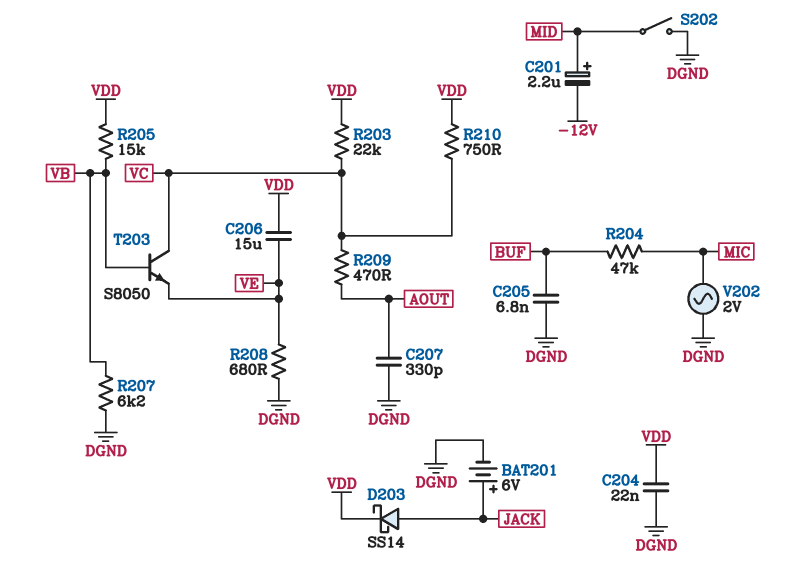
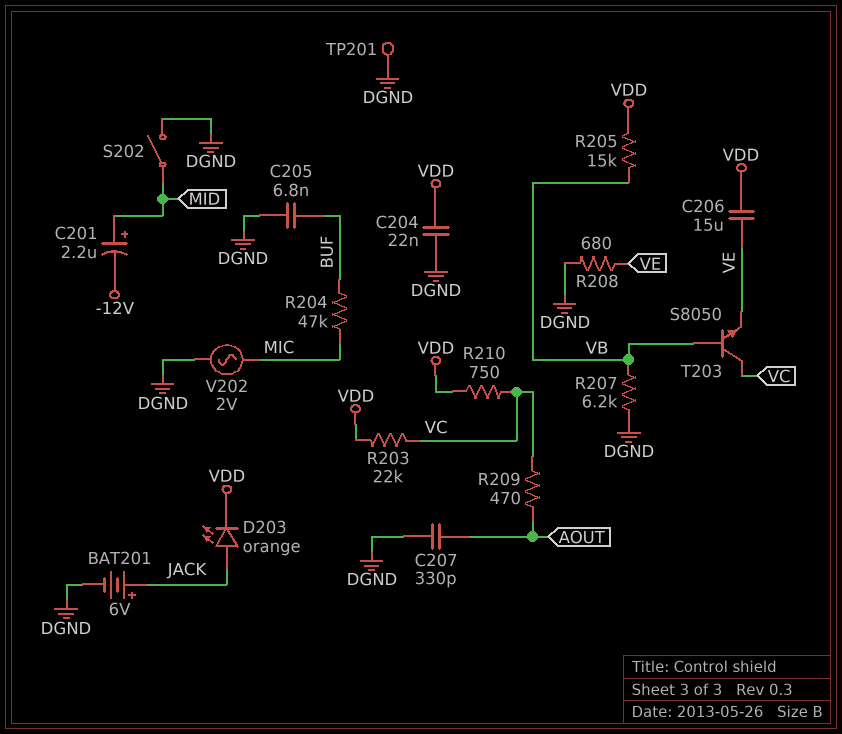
D203: schottky SS14 (A JACK, K VDD) -> LED orange (A JACK, K VDD)
TP201: none -> test point (DGND)

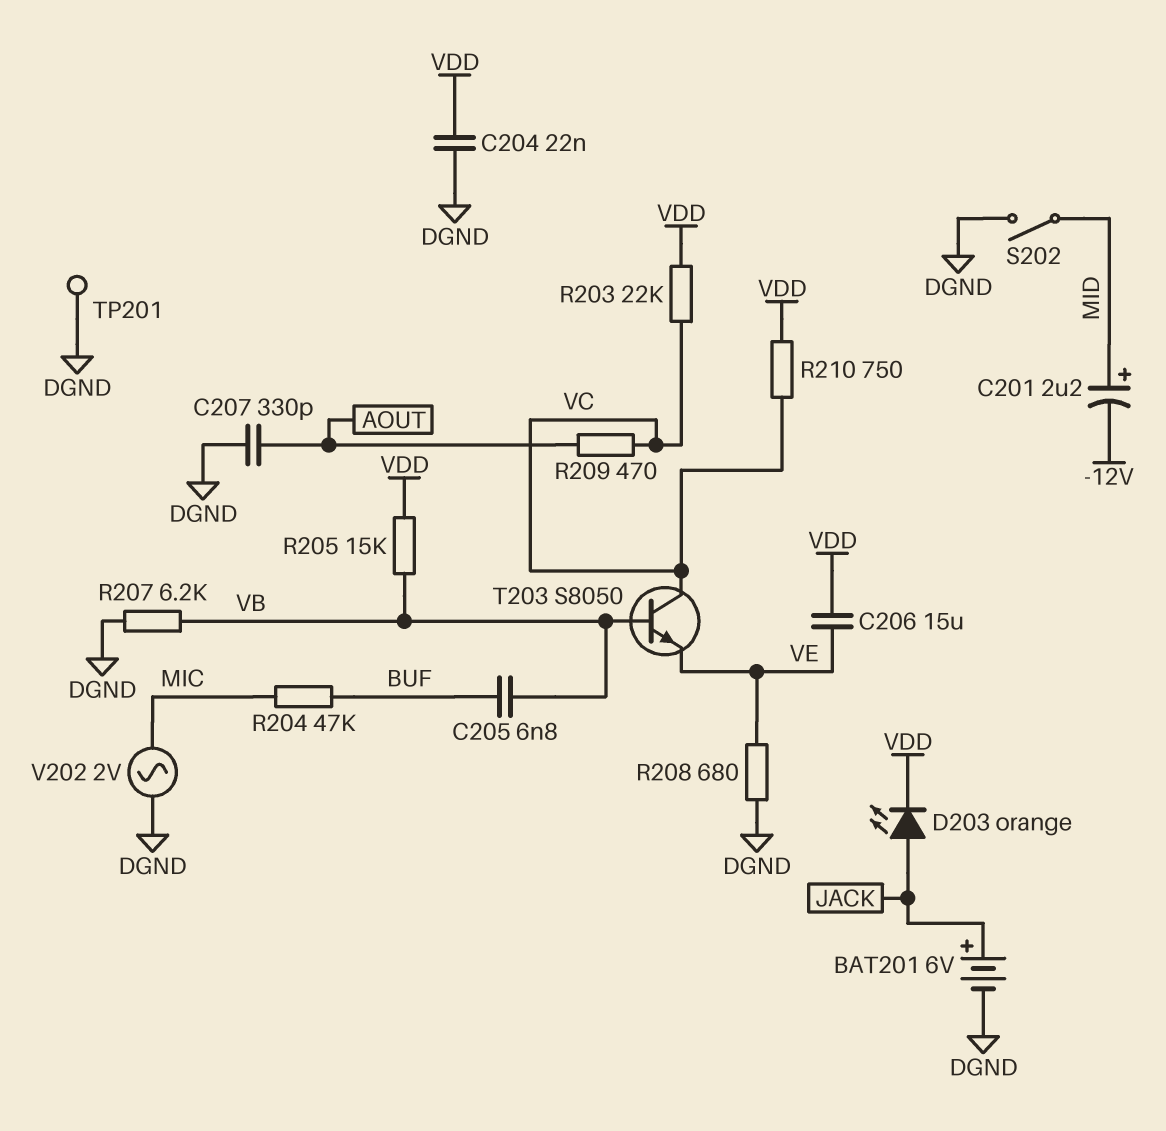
C205: 6.8nF (BUF, DGND) -> 6.8nF (BUF, VB)

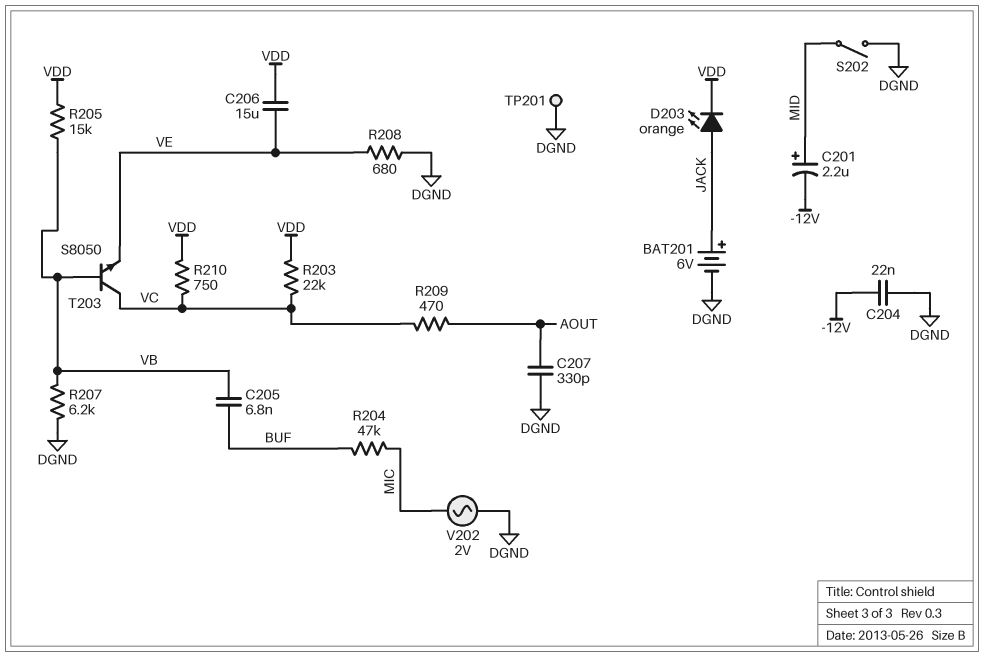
C204: 22nF (DGND, VDD) -> 22nF (-12V, DGND)

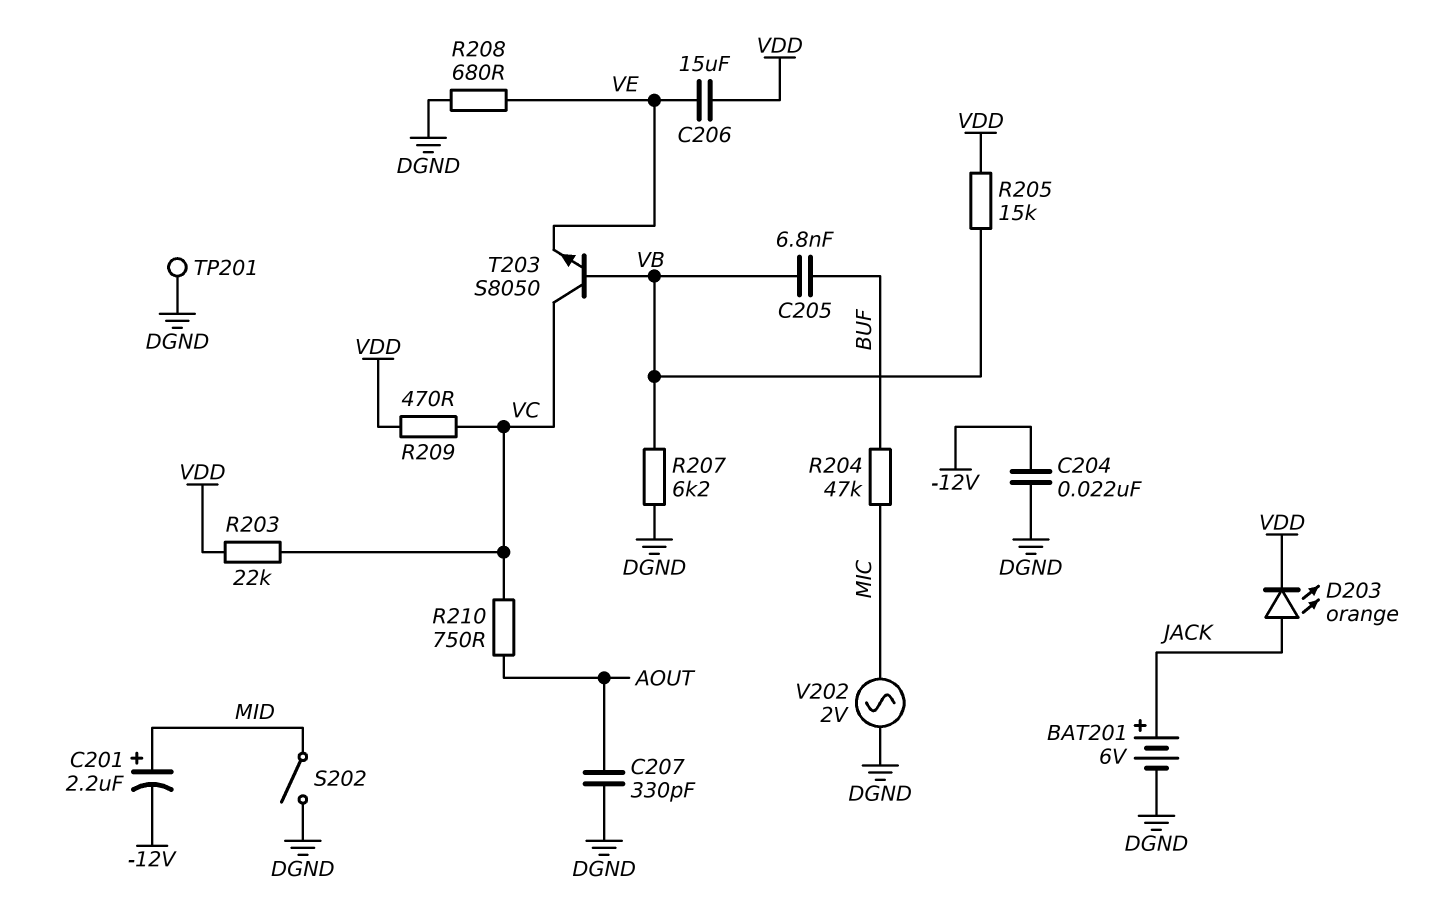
R209: 470 (AOUT, VC) -> 470 (VC, VDD)
R210: 750 (VC, VDD) -> 750 (AOUT, VC)

